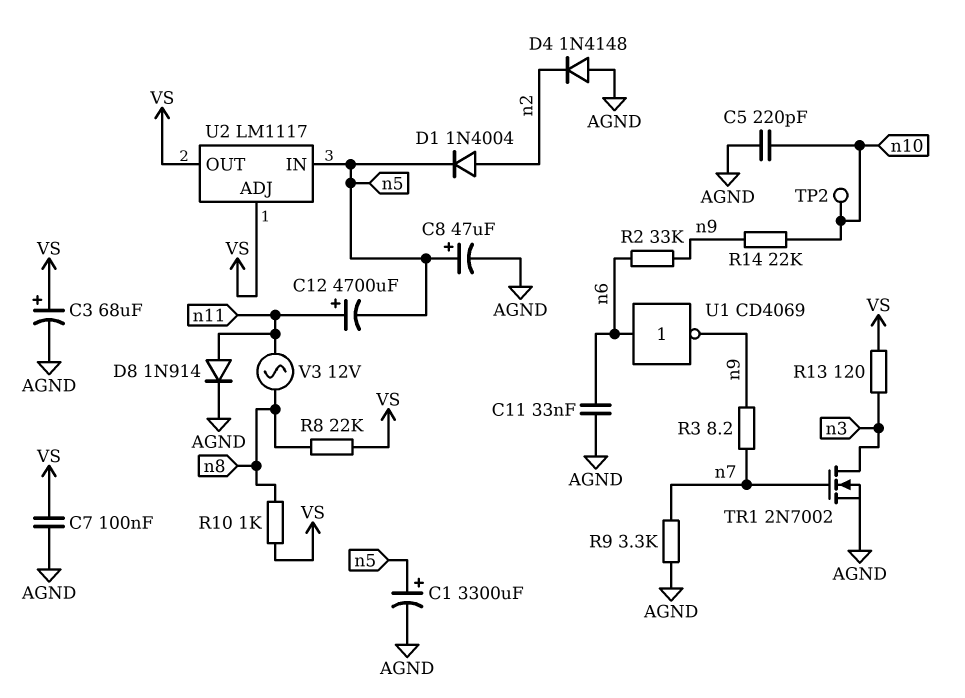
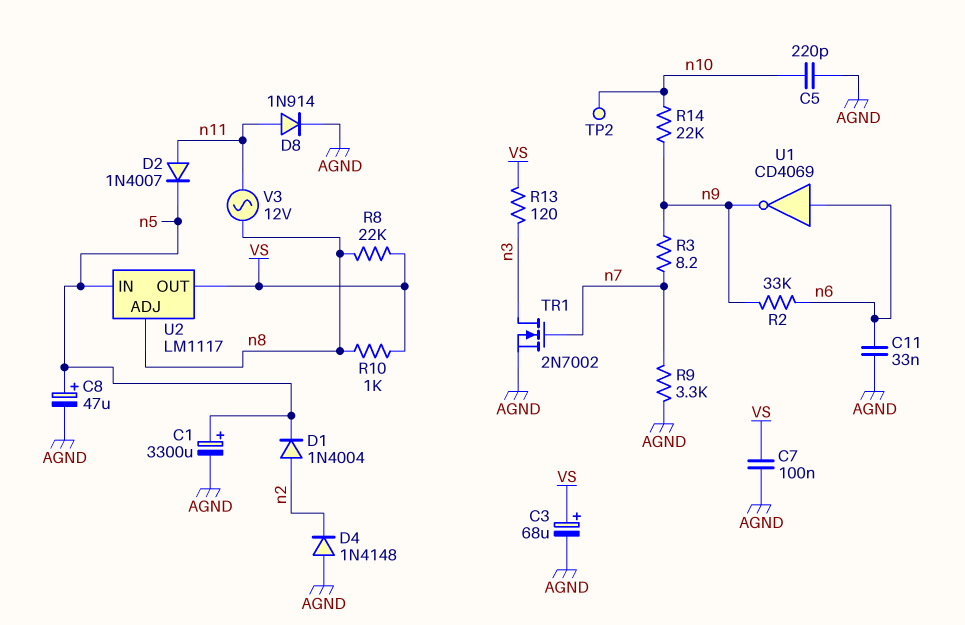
C12: 4700uF (plus n11, minus n5) -> none
D2: none -> diode 1N4007 (A n11, K n5)
U2 pin ADJ: VS -> n8

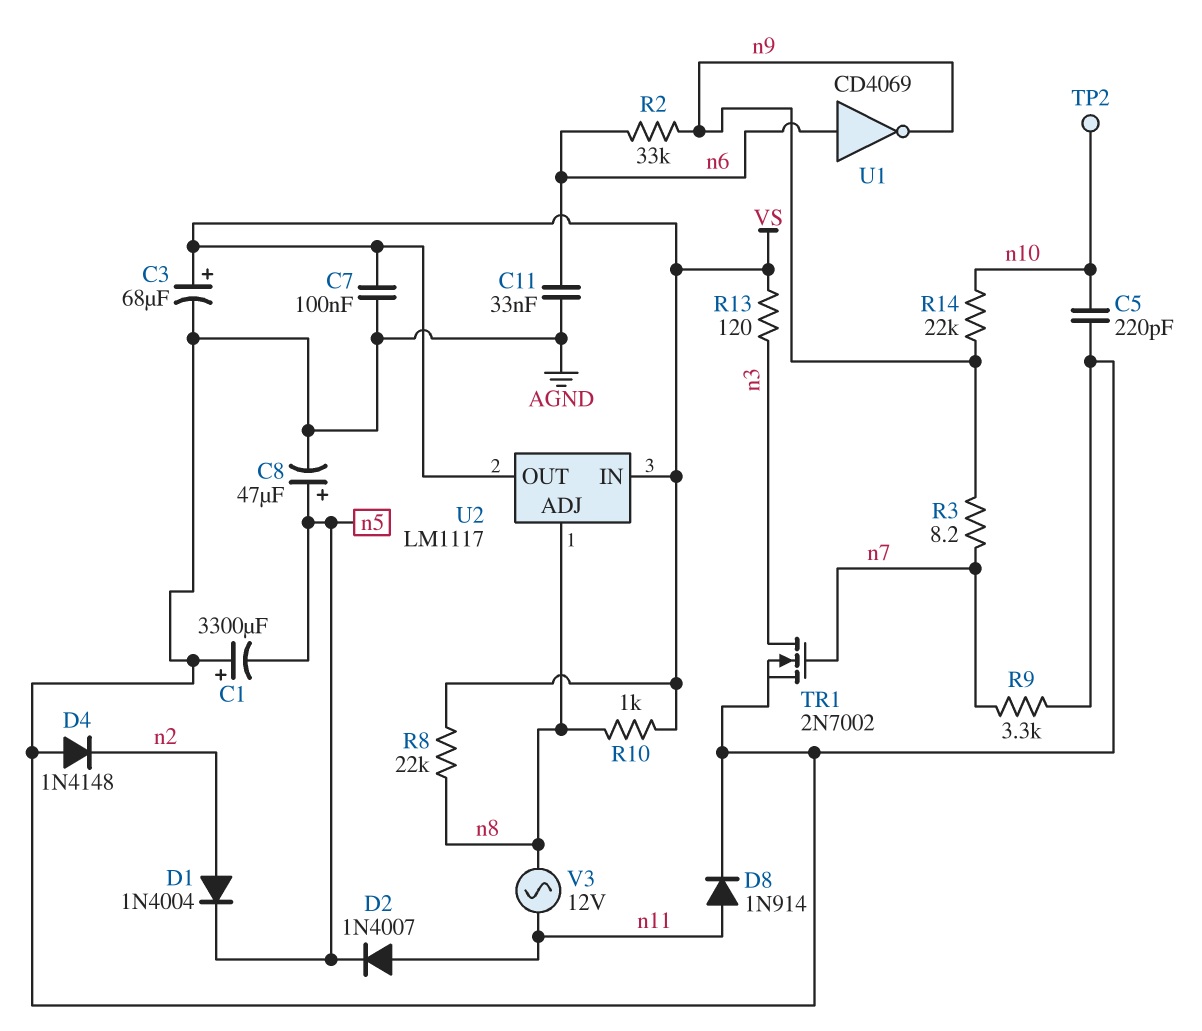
C1: 3300uF (plus n5, minus AGND) -> 3300uF (plus AGND, minus n5)
U2 pin IN: n5 -> VS

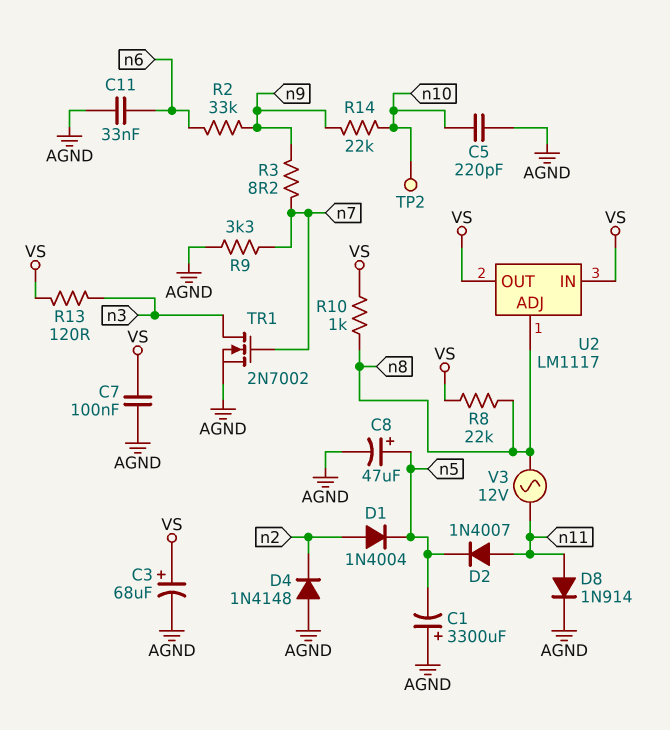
U1: NOT CD4069 (in n6, out n9) -> none

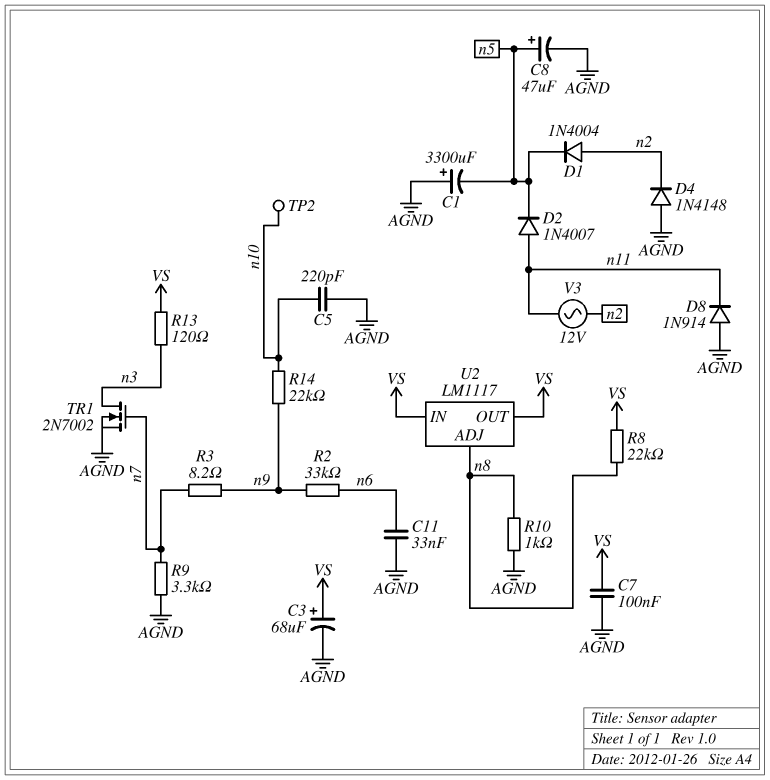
D8: diode 1N914 (A n11, K AGND) -> diode 1N914 (A AGND, K n11)
R10: 1k (VS, n8) -> 1k (AGND, n8)
V3: AC 12V (n8, n11) -> AC 12V (n2, n11)

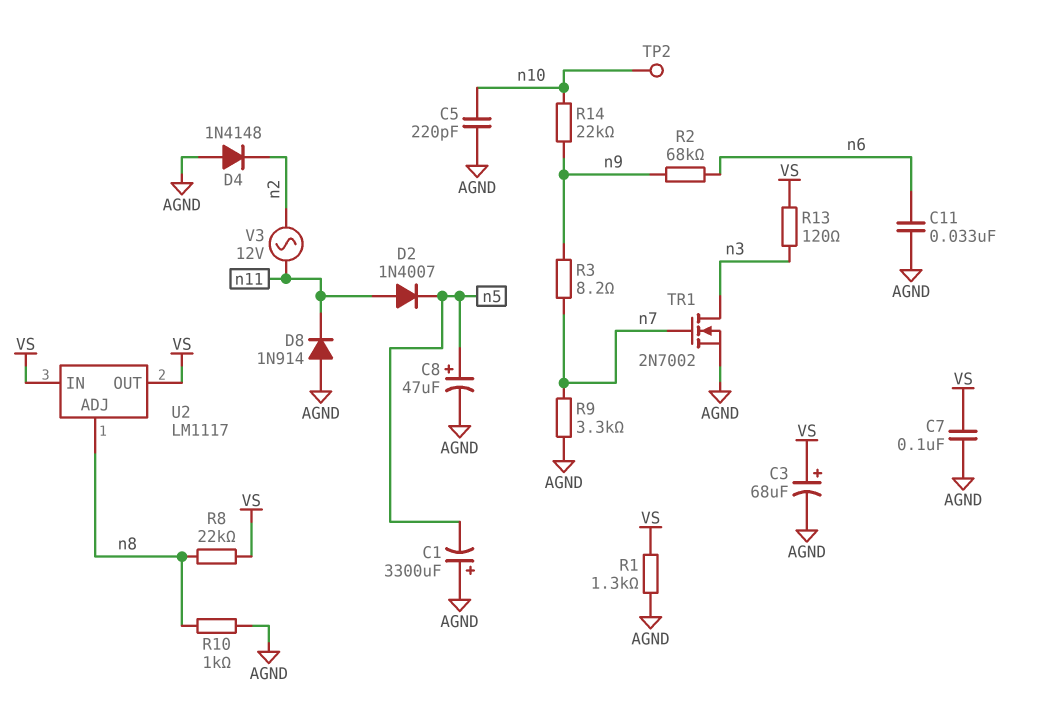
D1: diode 1N4004 (A n2, K n5) -> none
R1: none -> 1.3k (AGND, VS)
R2: 33k (n6, n9) -> 68k (n6, n9)

